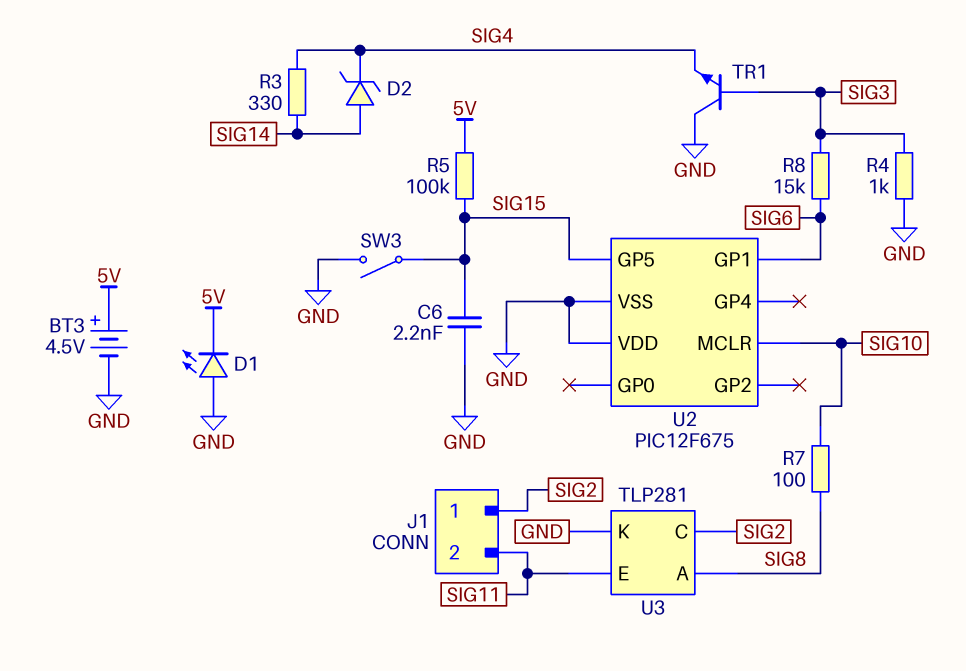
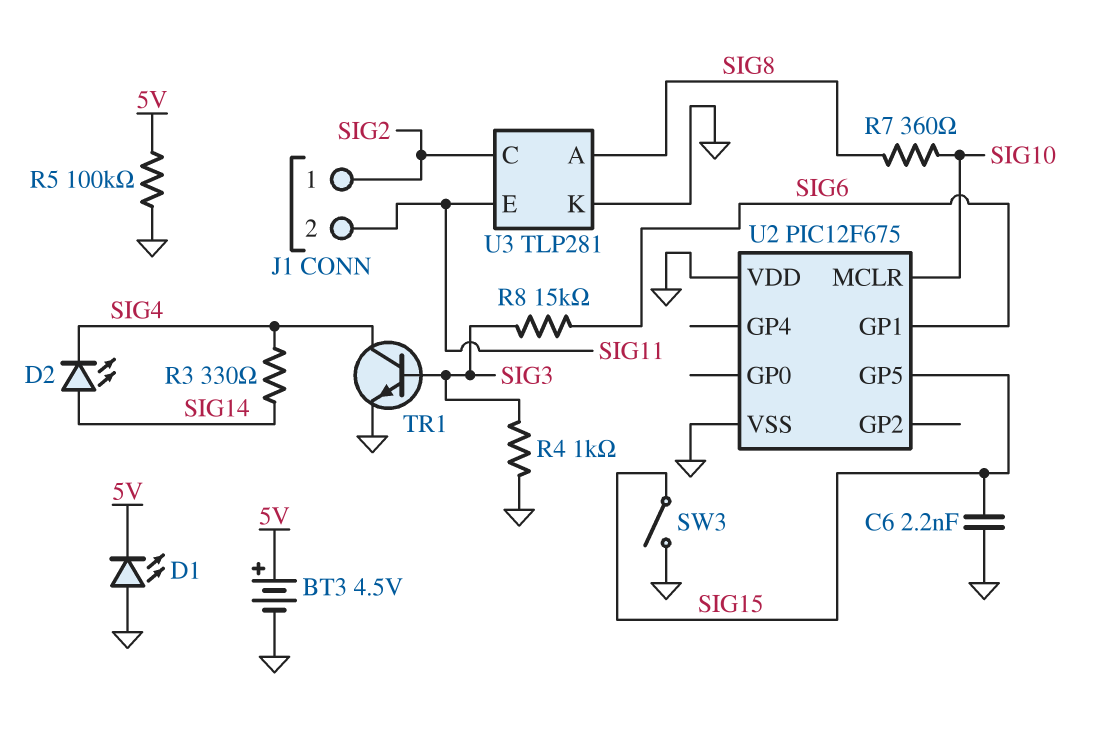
D2: zener (A SIG14, K SIG4) -> LED (A SIG14, K SIG4)
R5: 100k (5V, SIG15) -> 100k (5V, GND)
R7: 100 (SIG8, SIG10) -> 360 (SIG8, SIG10)
TR1: NPN (B SIG3, C GND, E SIG4) -> NPN (B SIG3, C SIG4, E GND)

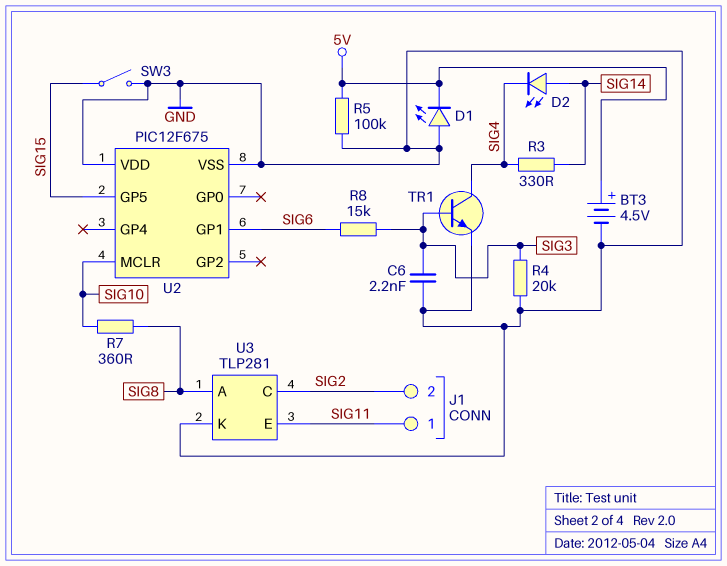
C6: 2.2nF (GND, SIG15) -> 2.2nF (GND, SIG3)
J1 pin 1: SIG2 -> SIG11
J1 pin 2: SIG11 -> SIG2
R4: 1k (GND, SIG3) -> 20k (GND, SIG3)

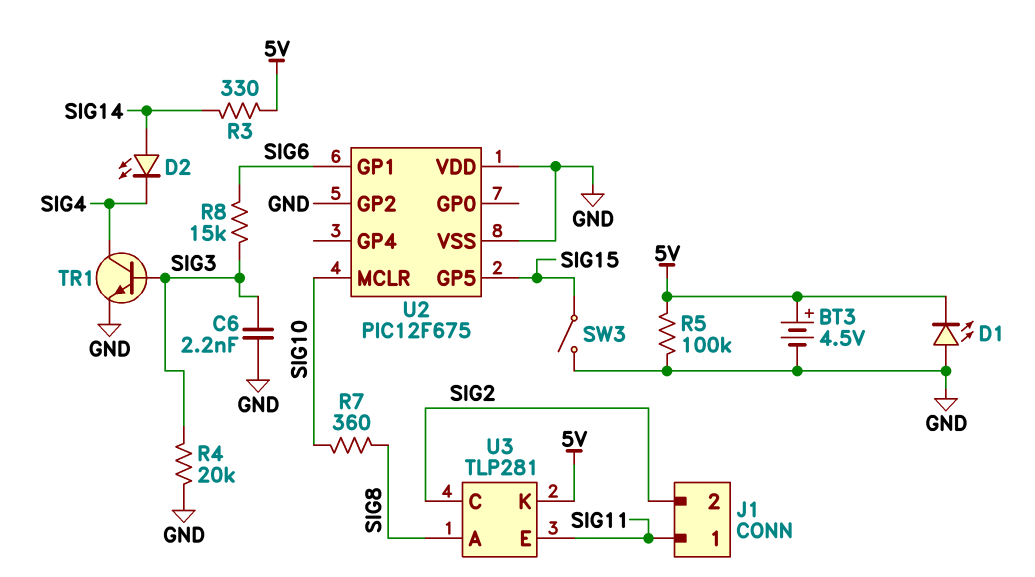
R3: 330 (SIG4, SIG14) -> 330 (5V, SIG14)
U2 pin GP2: none -> GND
U3 pin K: GND -> 5V

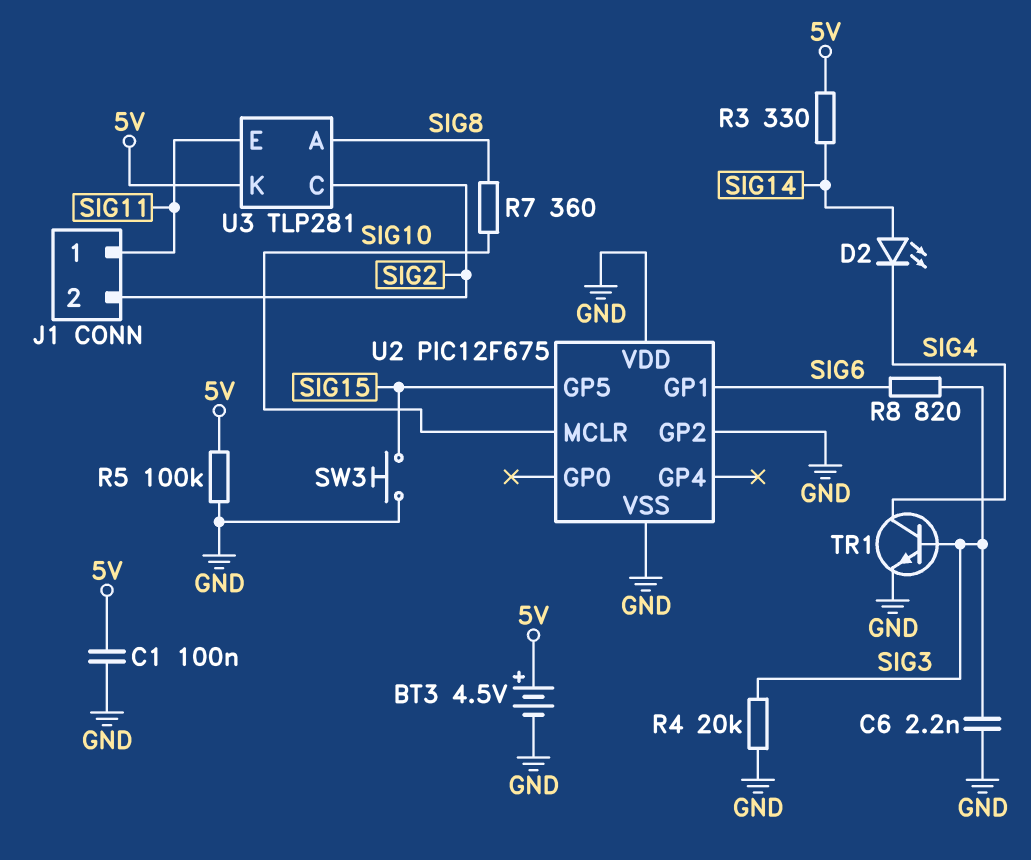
C1: none -> 100nF (5V, GND)
D1: LED (A GND, K 5V) -> none
R8: 15k (SIG3, SIG6) -> 820 (SIG3, SIG6)
SW3: switch (GND, SIG15) -> button (GND, SIG15)

